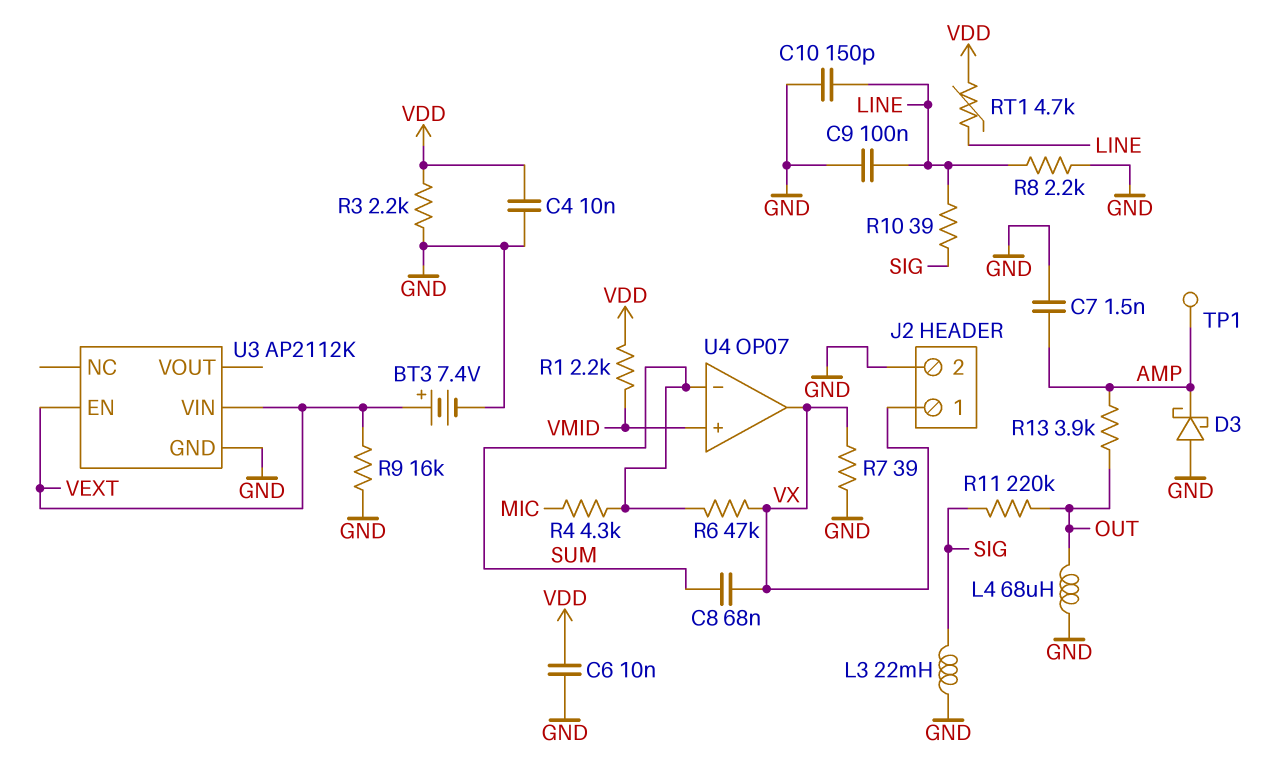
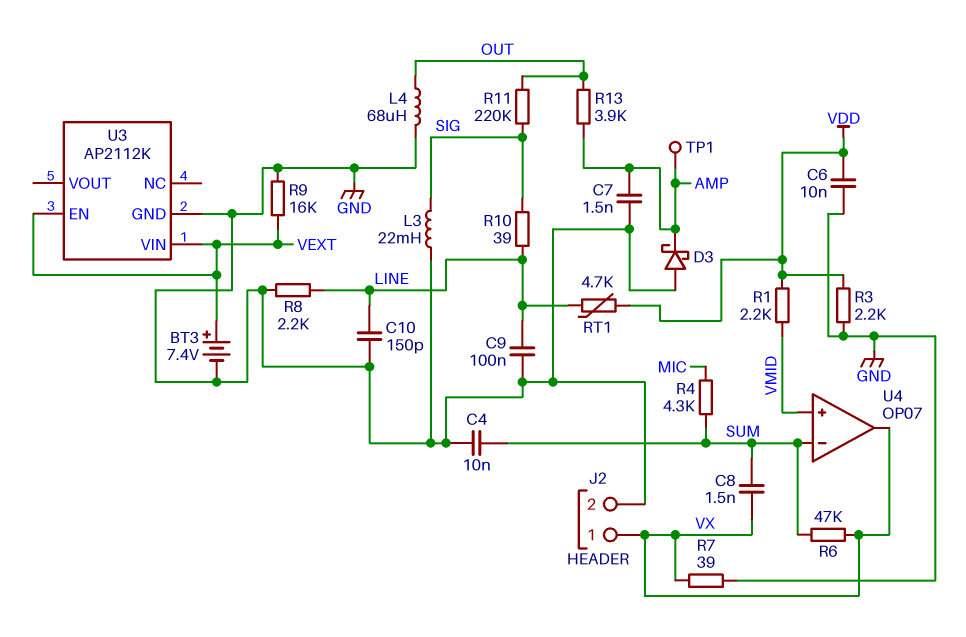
C4: 10nF (GND, VDD) -> 10nF (GND, SUM)
C8: 68nF (SUM, VX) -> 1.5nF (SUM, VX)

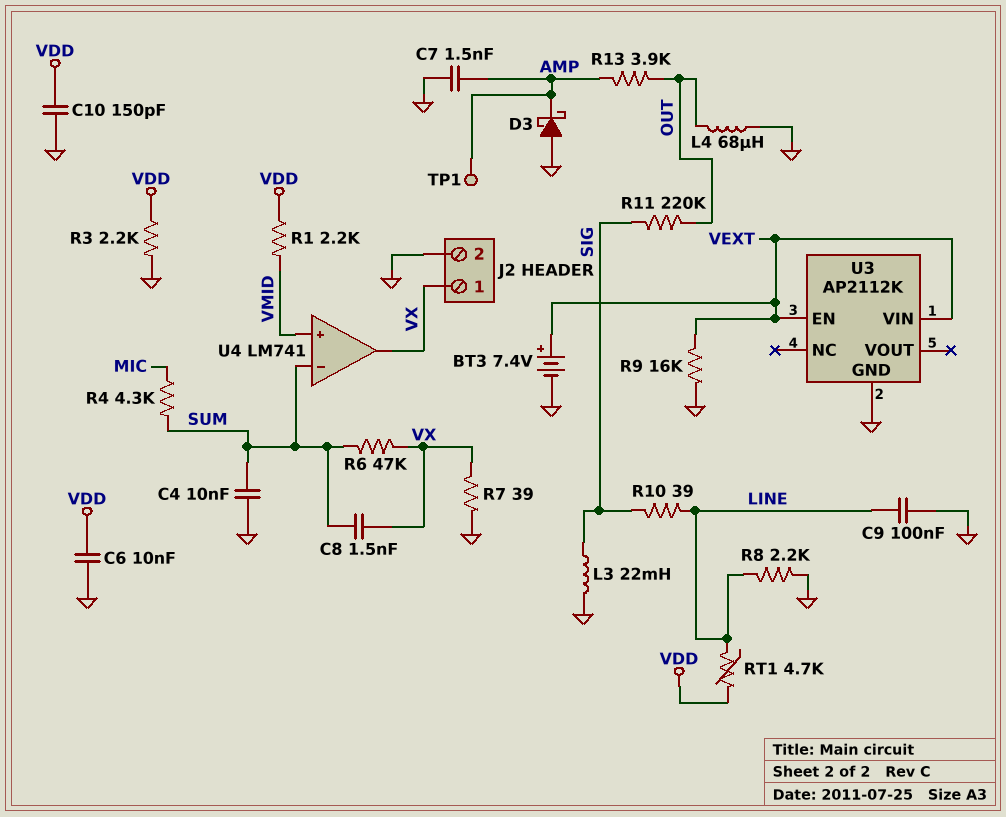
C10: 150pF (GND, LINE) -> 150pF (GND, VDD)
U4: OP07 -> LM741

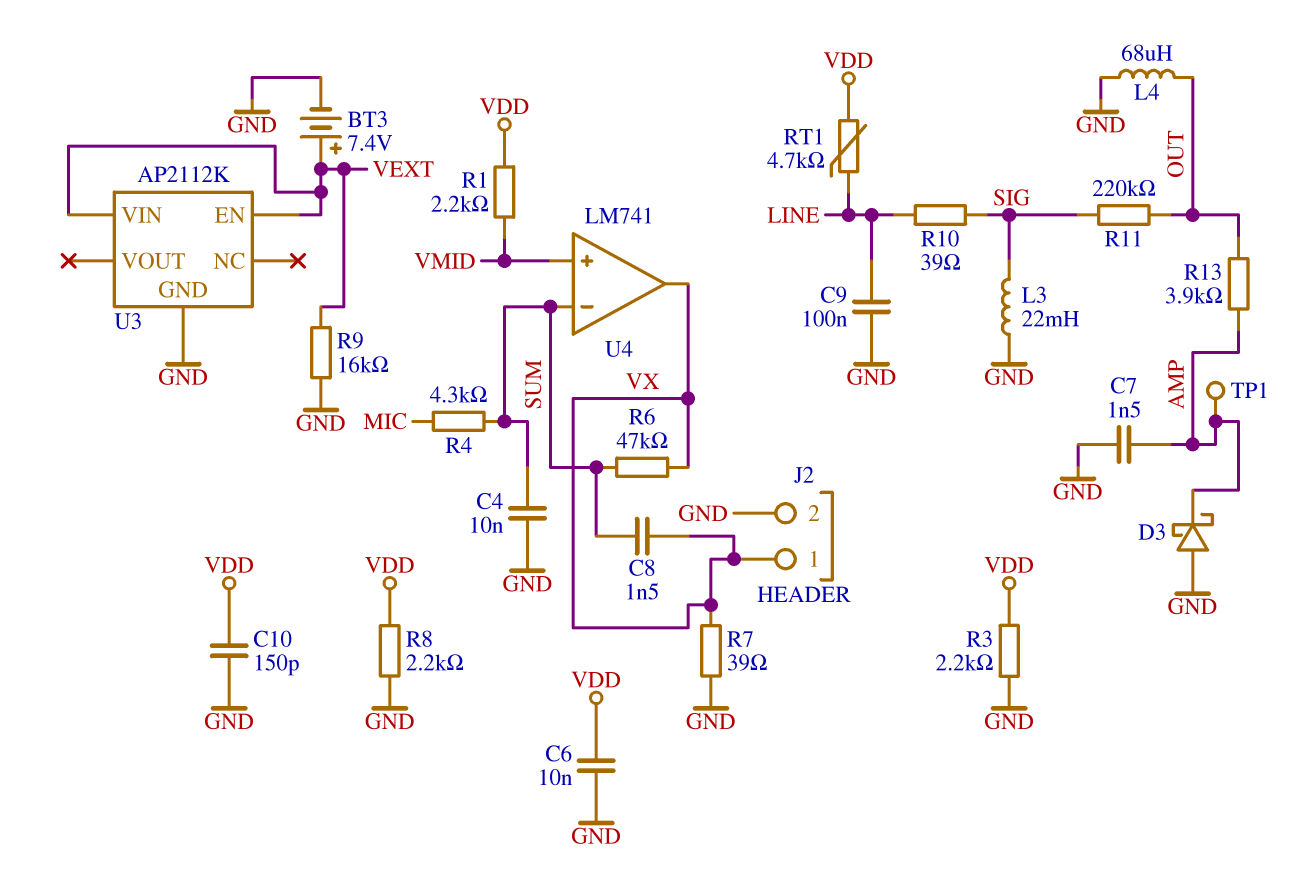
R8: 2.2k (GND, LINE) -> 2.2k (GND, VDD)

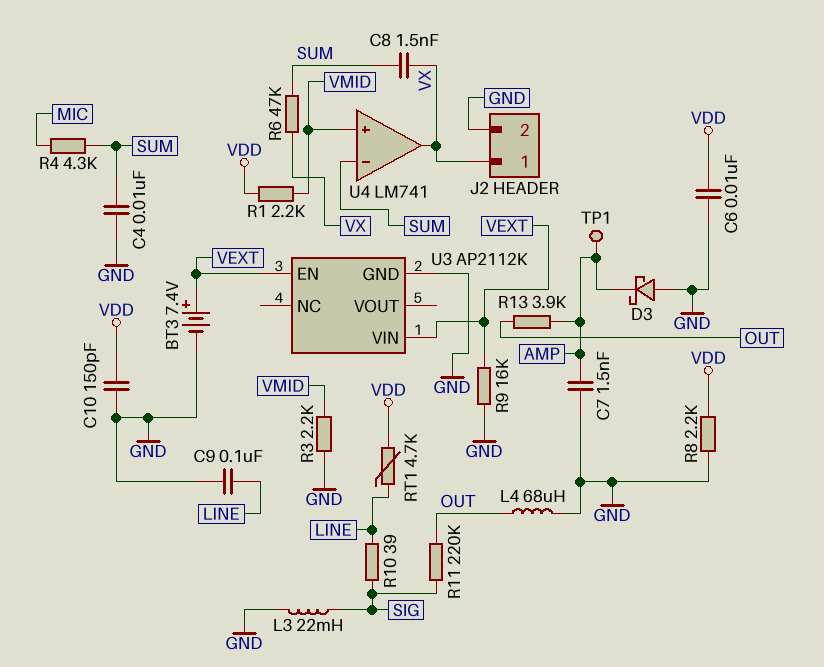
R3: 2.2k (GND, VDD) -> 2.2k (GND, VMID)
R7: 39 (GND, VX) -> none

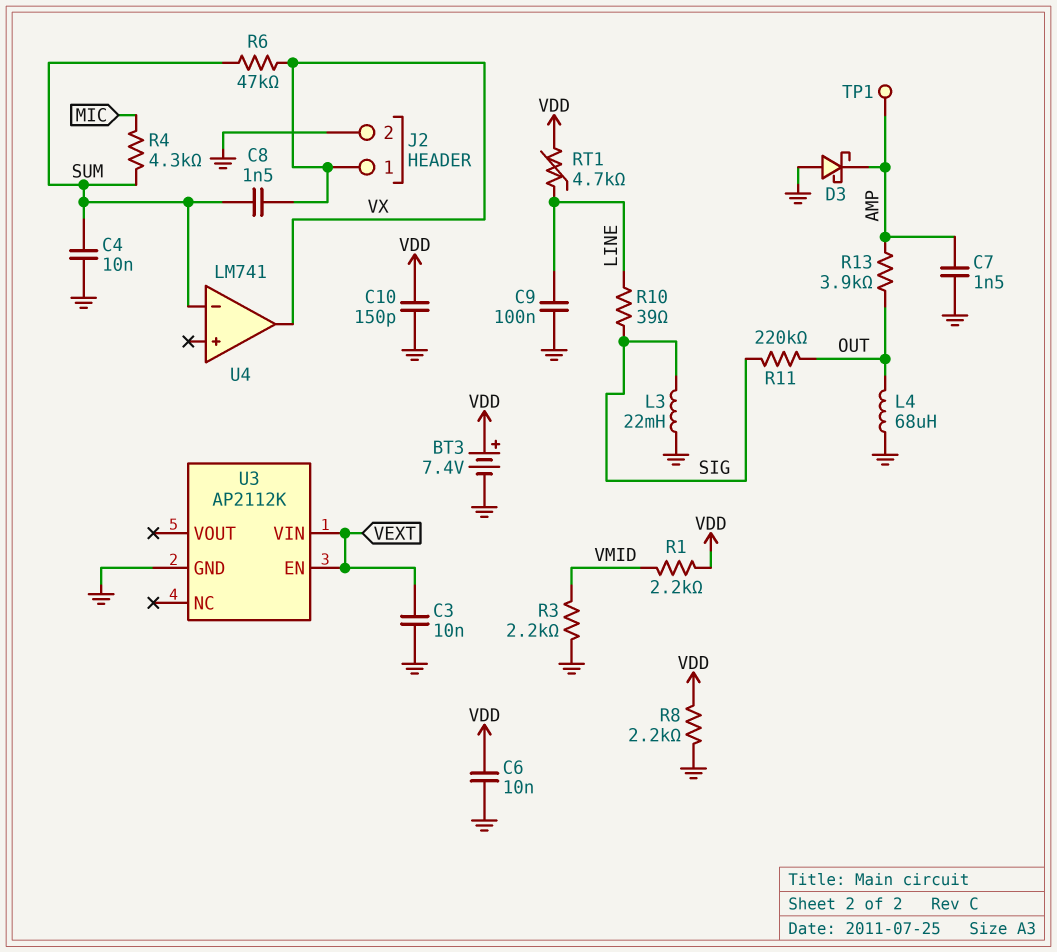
BT3: 7.4V (plus VEXT, minus GND) -> 7.4V (plus VDD, minus GND)
C3: none -> 10nF (GND, VEXT)
R9: 16k (GND, VEXT) -> none
U4 pin in+: VMID -> none

